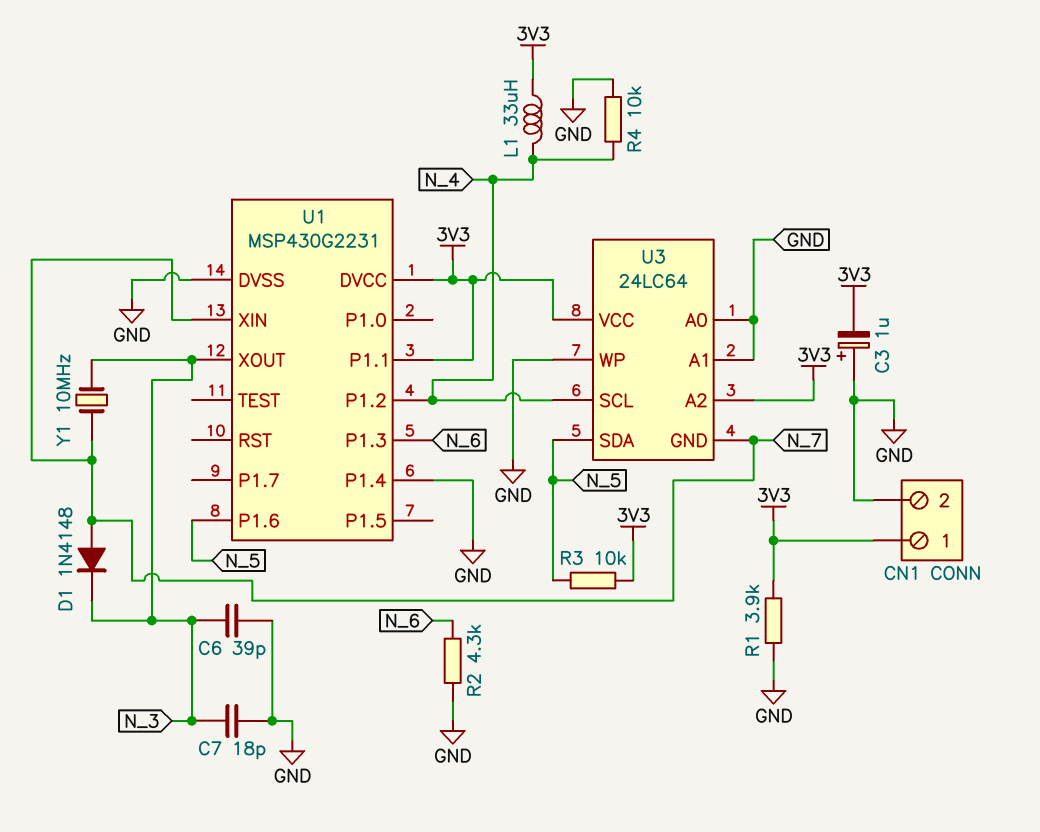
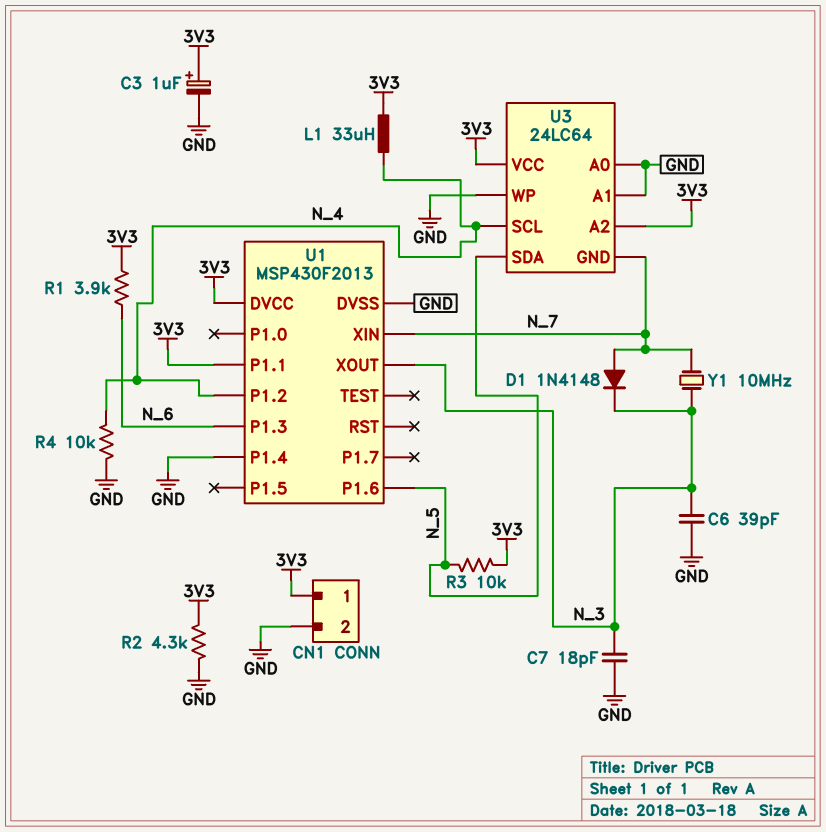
C3: 1uF (plus GND, minus 3V3) -> 1uF (plus 3V3, minus GND)
R1: 3.9k (3V3, GND) -> 3.9k (3V3, N_6)
R2: 4.3k (GND, N_6) -> 4.3k (3V3, GND)
U1: MSP430G2231 -> MSP430F2013

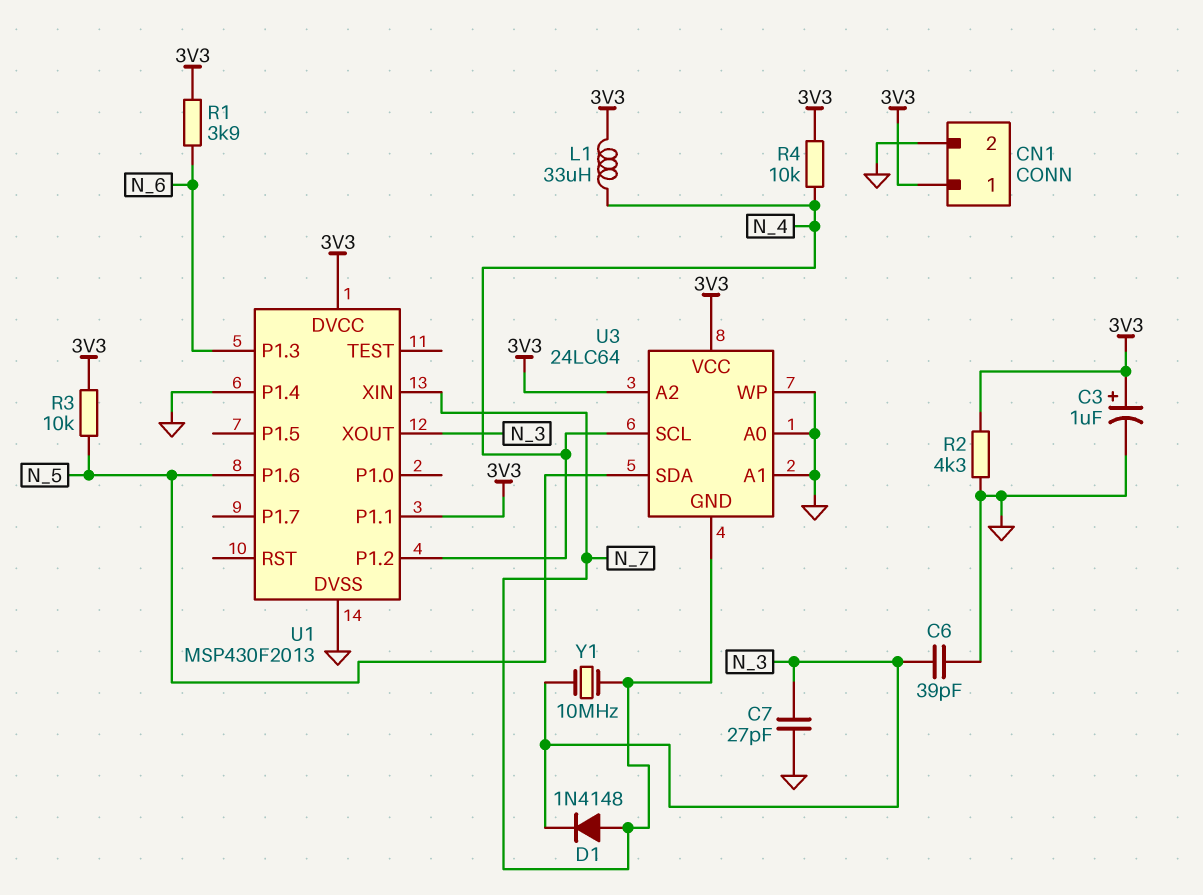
C7: 18pF (GND, N_3) -> 27pF (GND, N_3)
R4: 10k (GND, N_4) -> 10k (3V3, N_4)

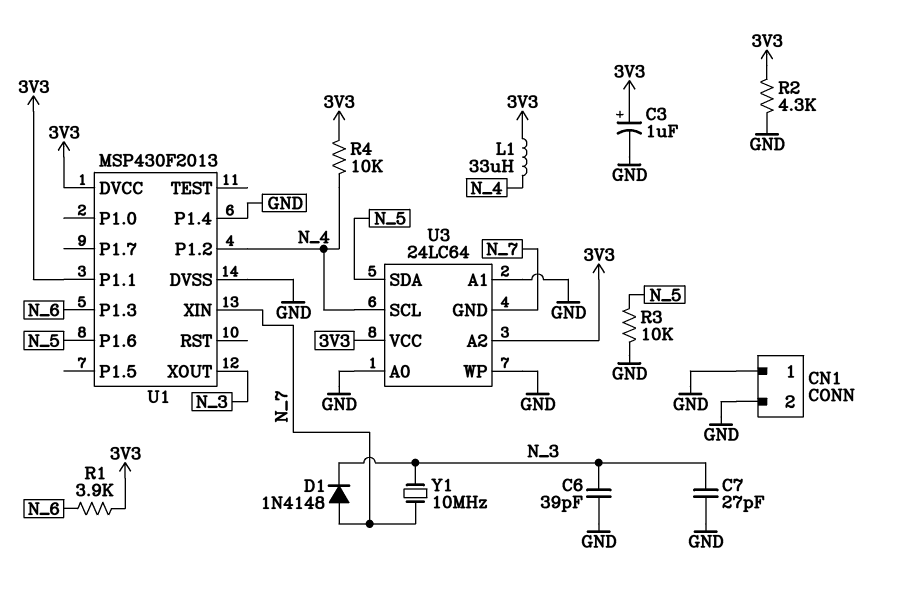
CN1 pin 1: 3V3 -> GND
R3: 10k (3V3, N_5) -> 10k (GND, N_5)

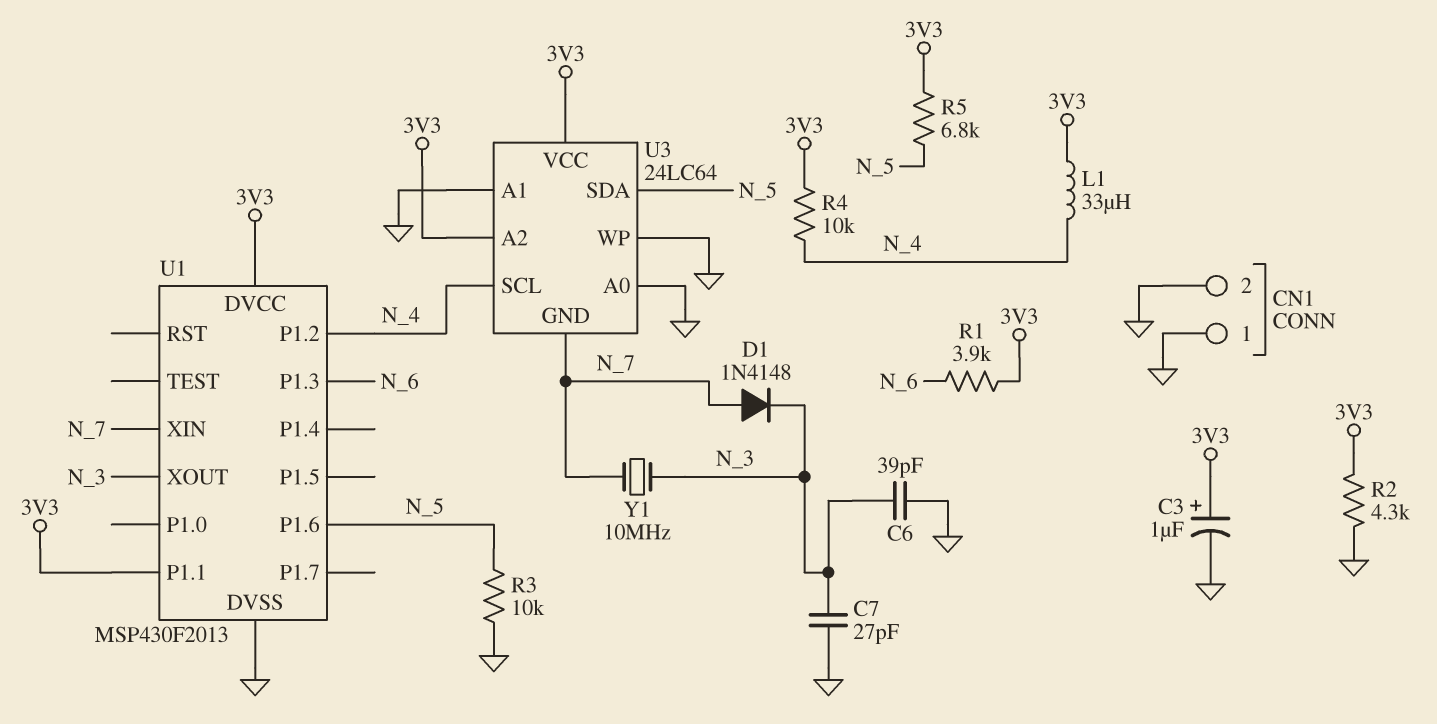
R5: none -> 6.8k (3V3, N_5)
U1 pin P1.4: GND -> none

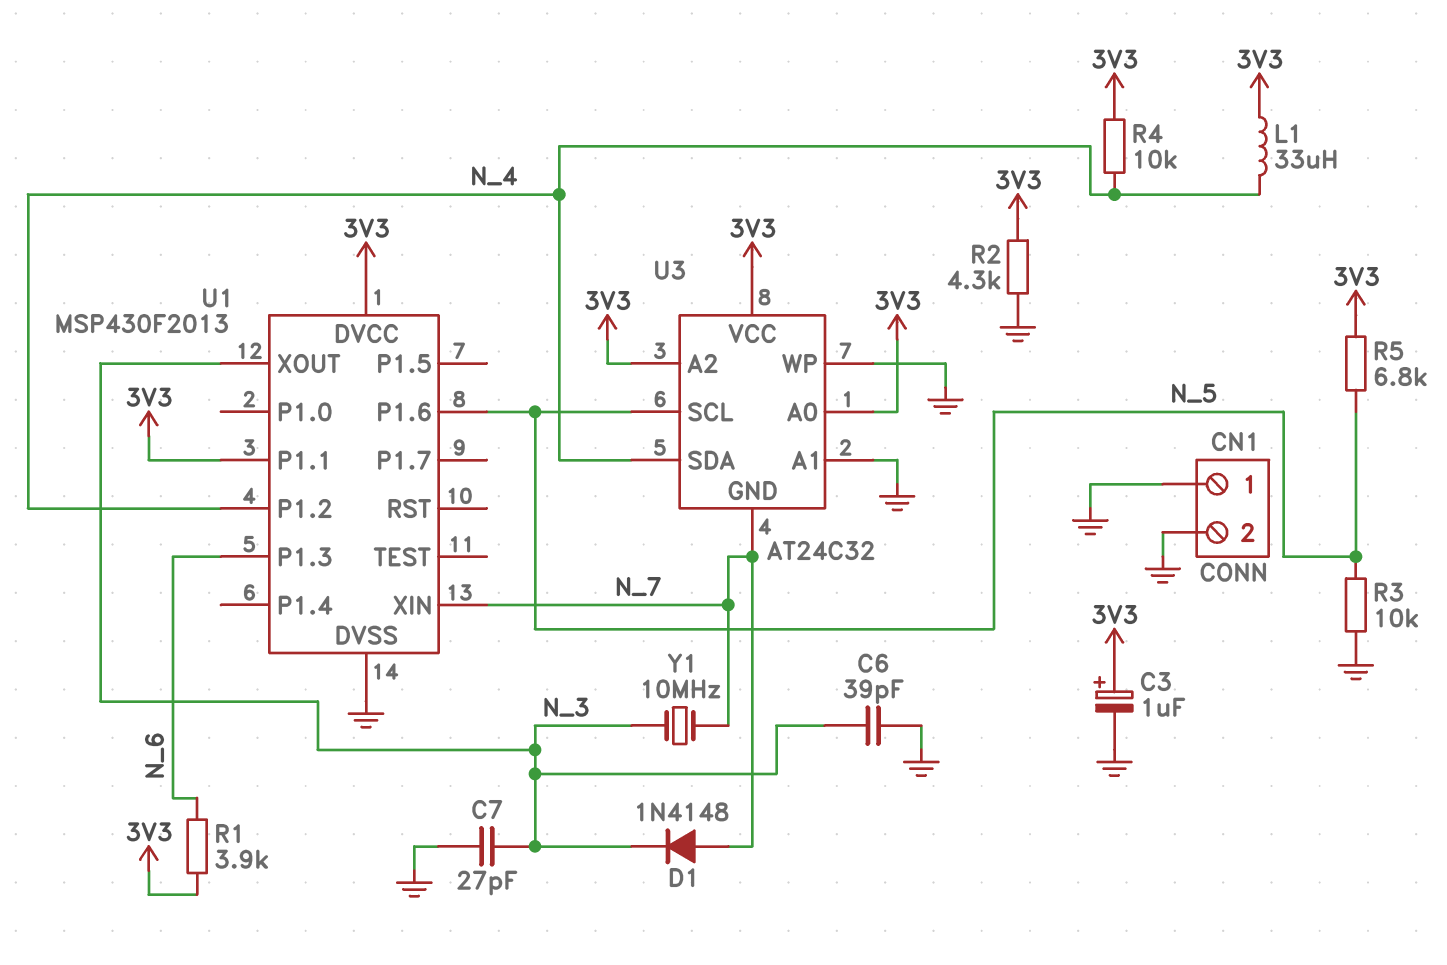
U3: 24LC64 -> AT24C32
U3 pin A0: GND -> 3V3
U3 pin SCL: N_4 -> N_5
U3 pin SDA: N_5 -> N_4

